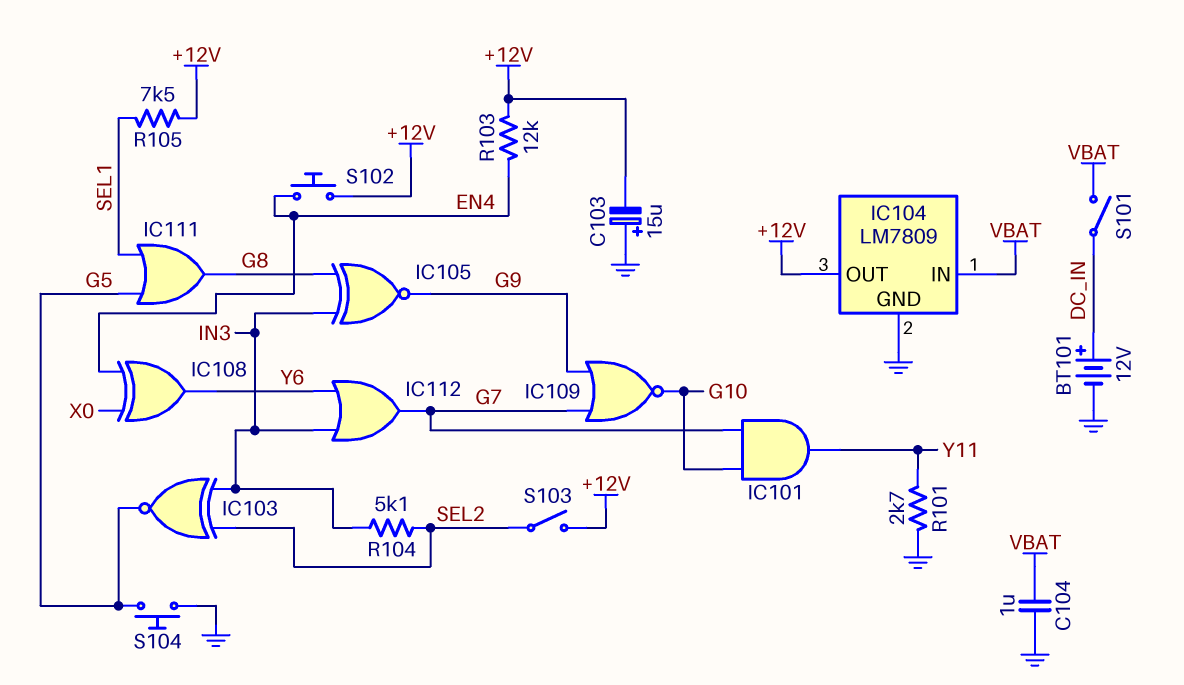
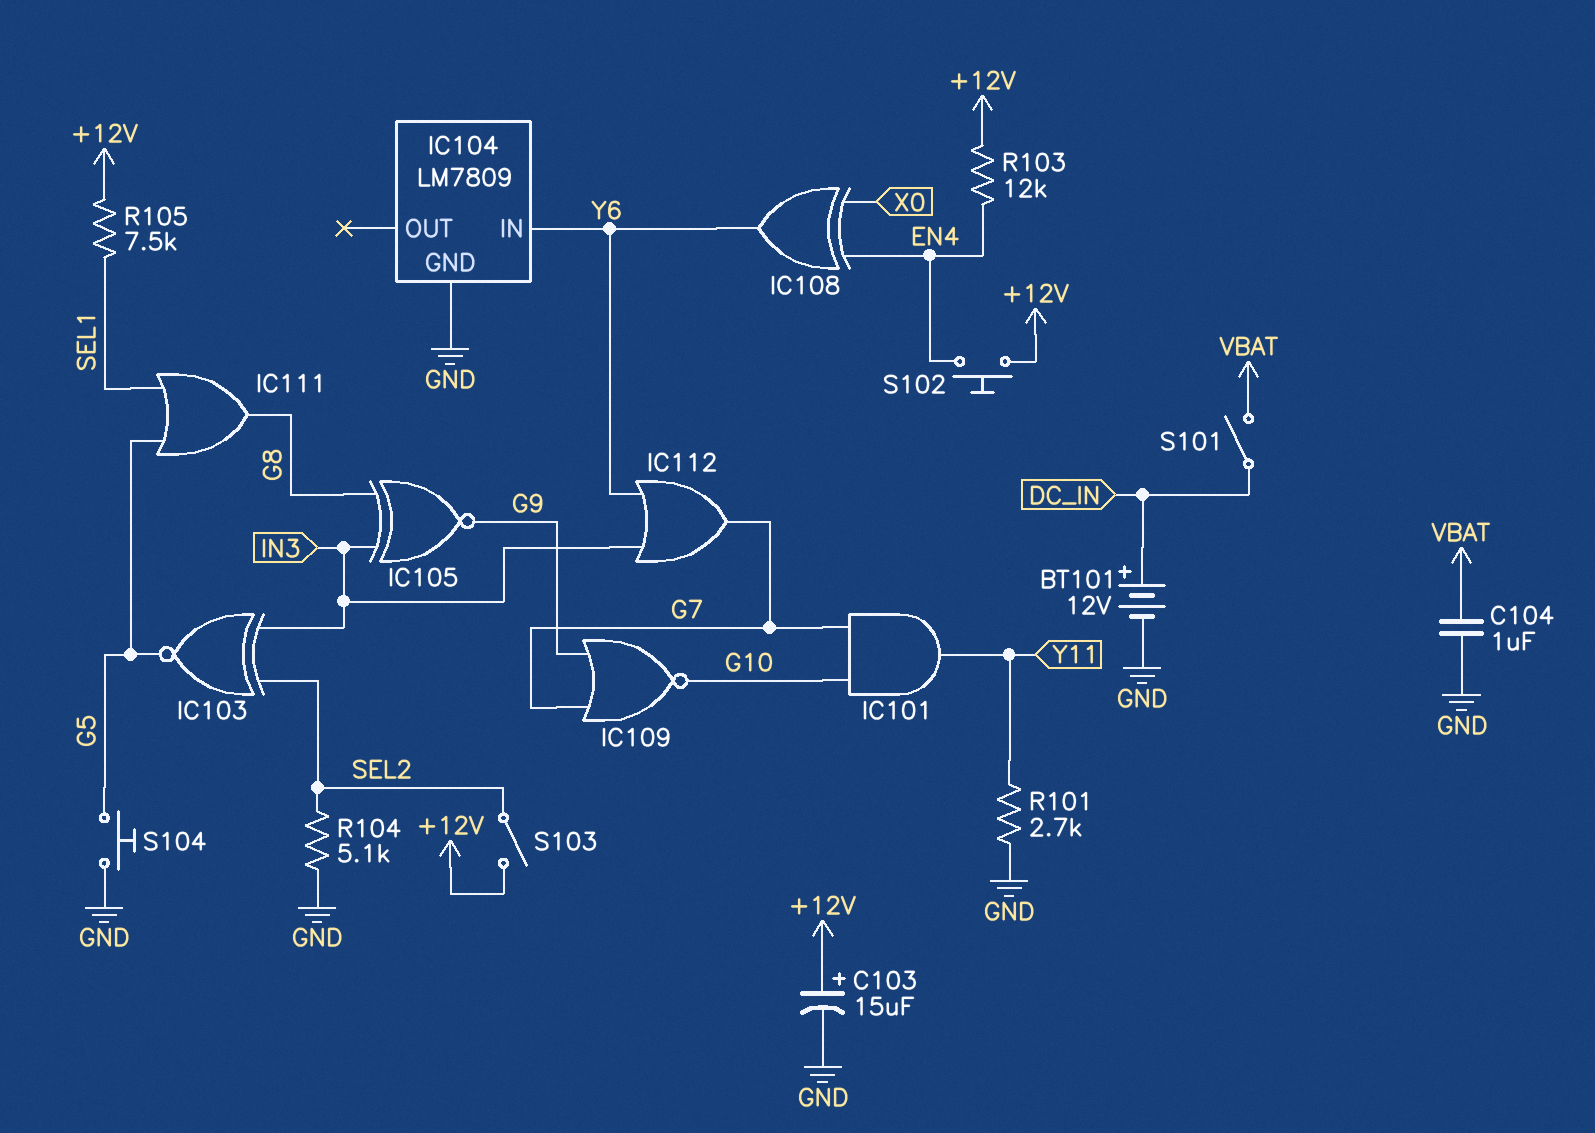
C103: 15uF (plus GND, minus +12V) -> 15uF (plus +12V, minus GND)
IC104 pin IN: VBAT -> Y6
IC104 pin OUT: +12V -> none
R104: 5.1k (IN3, SEL2) -> 5.1k (GND, SEL2)

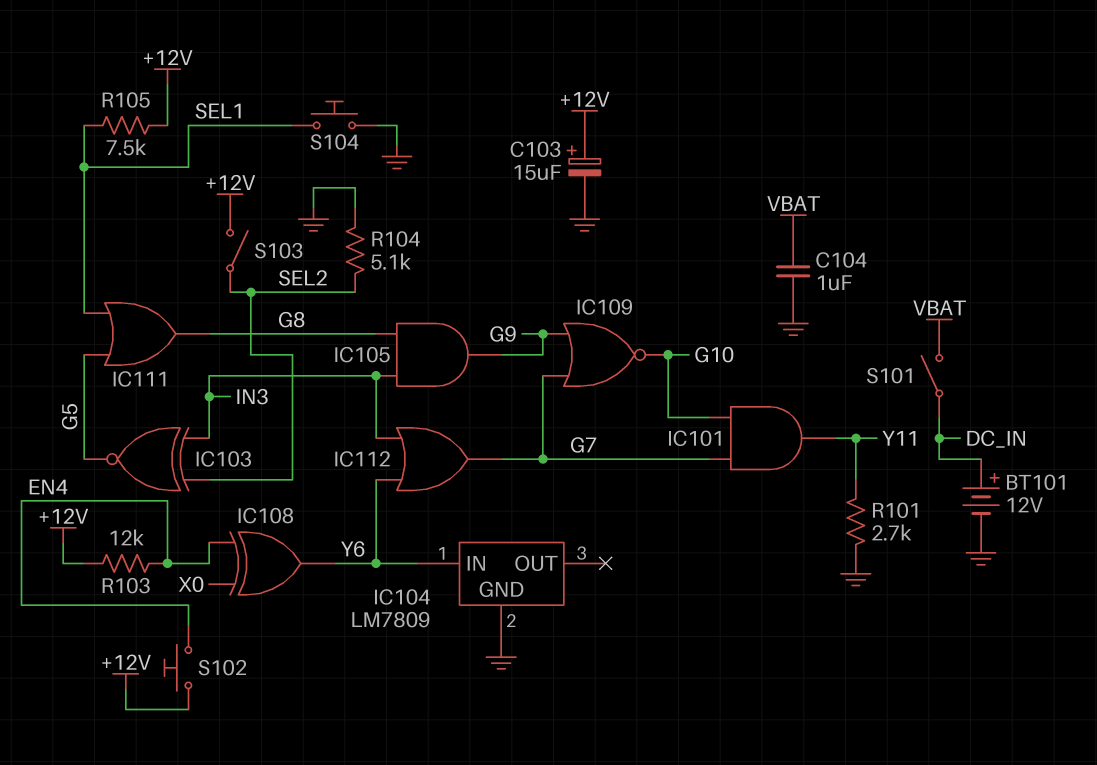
IC105: XNOR (in G8, in IN3, out G9) -> AND (in G8, in IN3, out G9)
S104: button (G5, GND) -> button (GND, SEL1)

